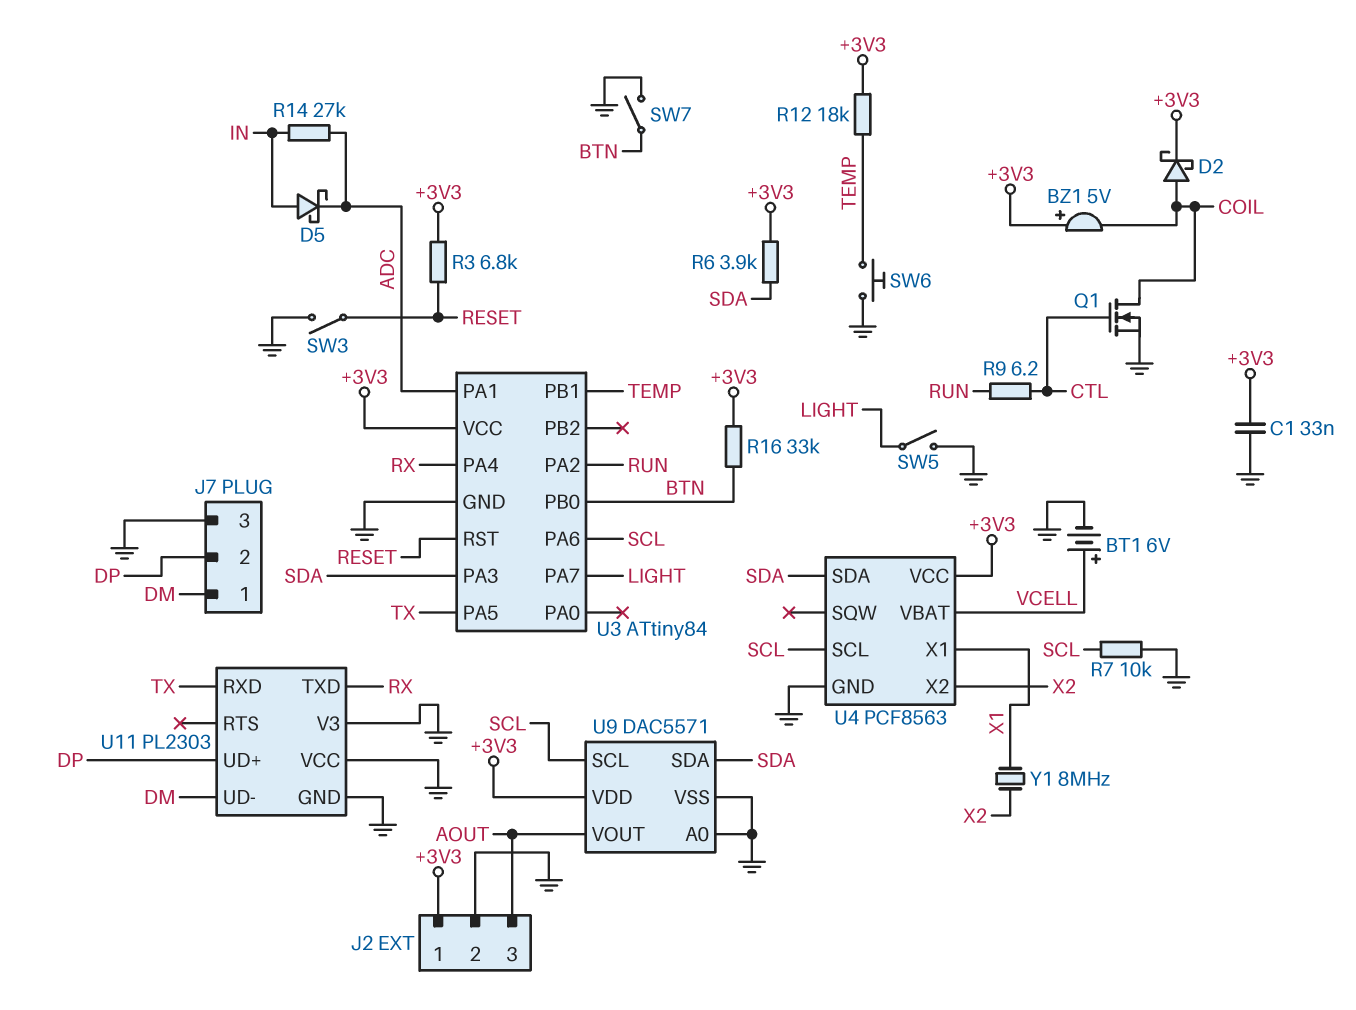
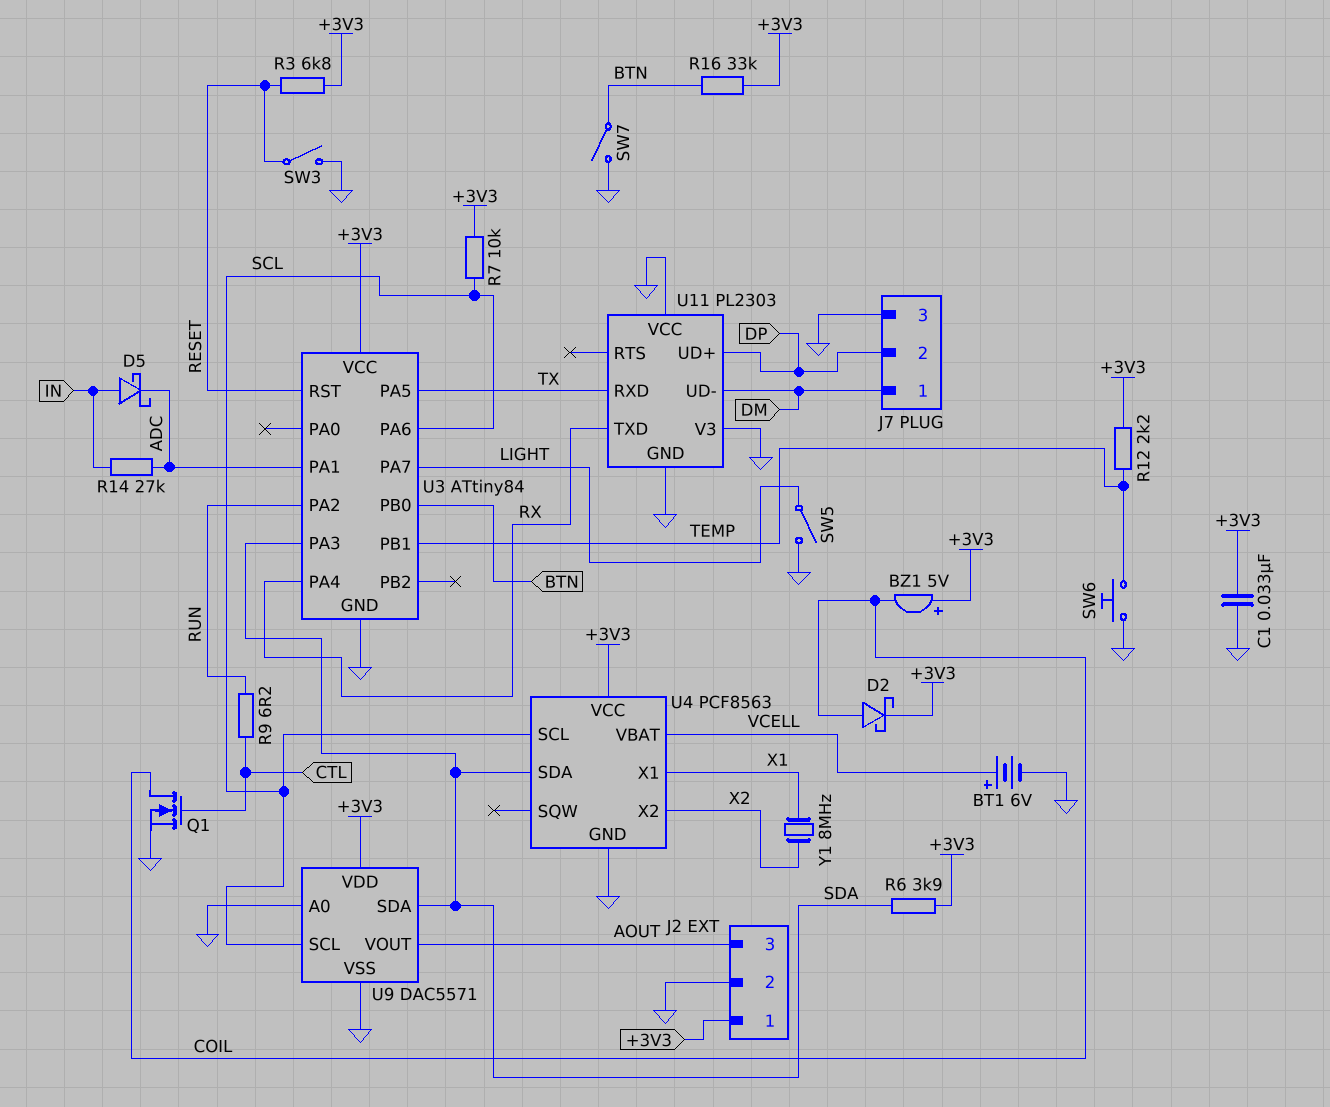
R7: 10k (GND, SCL) -> 10k (+3V3, SCL)
R12: 18k (+3V3, TEMP) -> 2.2k (+3V3, TEMP)

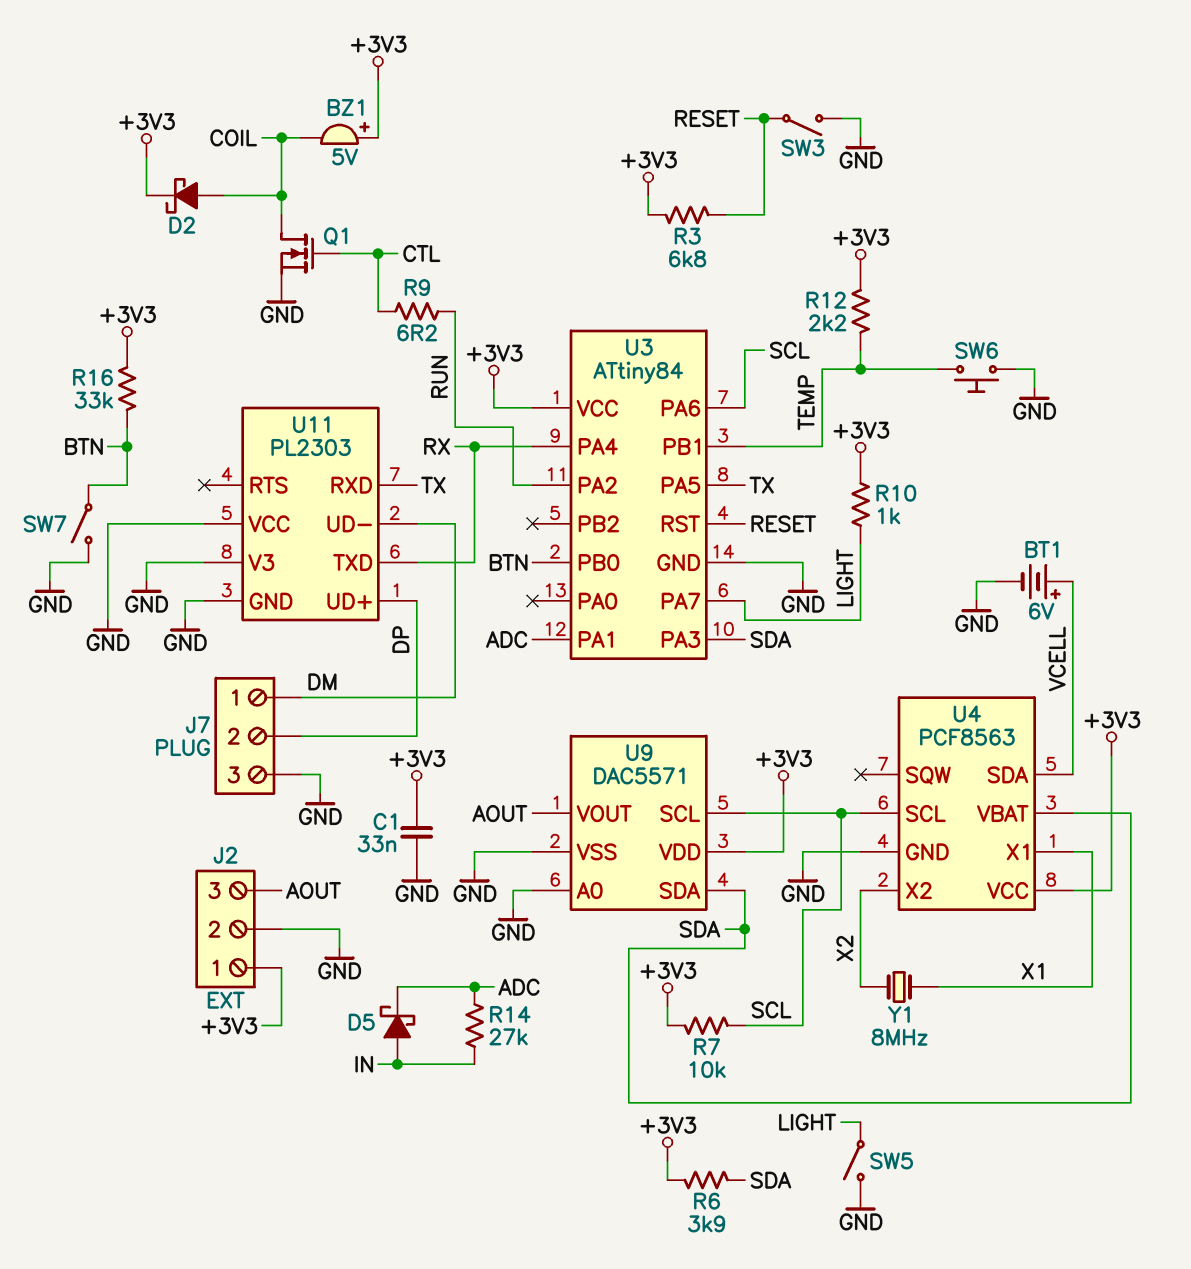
R10: none -> 1k (+3V3, LIGHT)
U4 pin SDA: SDA -> VCELL
U4 pin VBAT: VCELL -> SDA

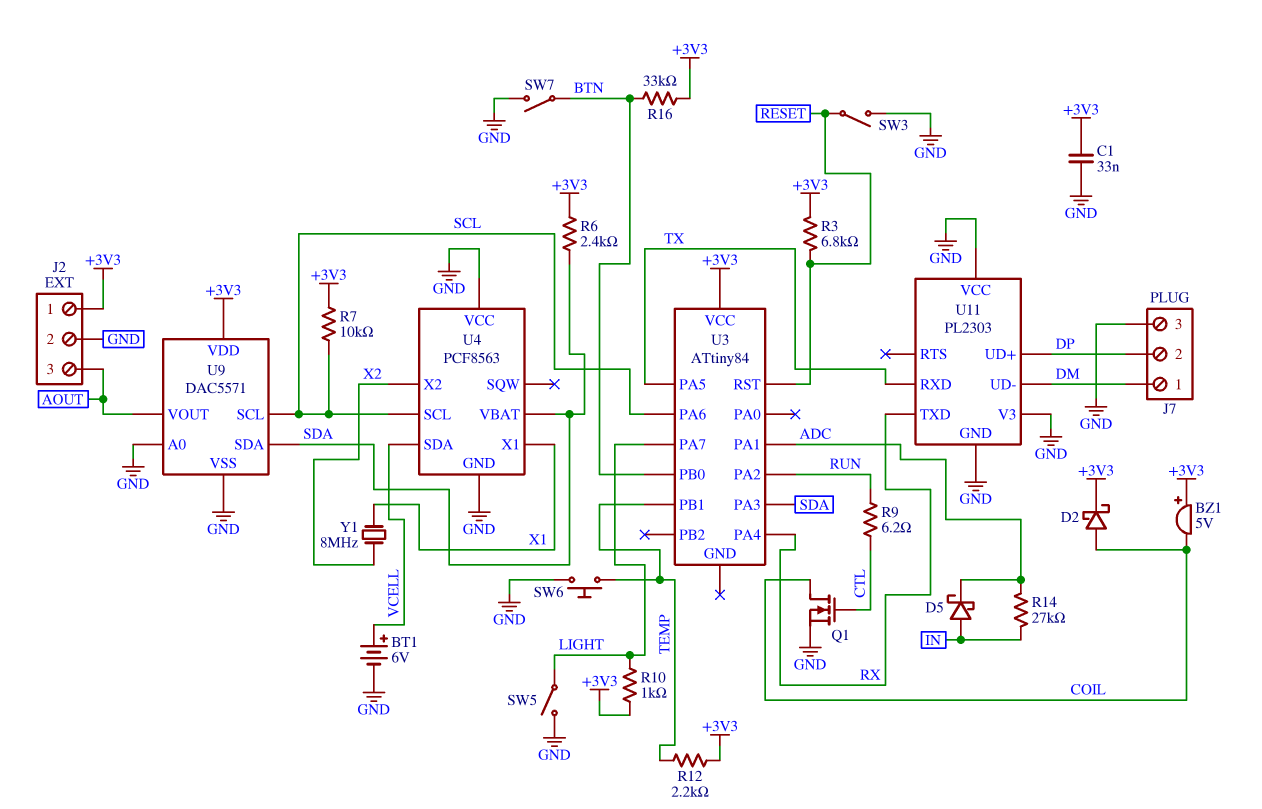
R6: 3.9k (+3V3, SDA) -> 2.4k (+3V3, SDA)
U3 pin GND: GND -> none
U4 pin VCC: +3V3 -> GND

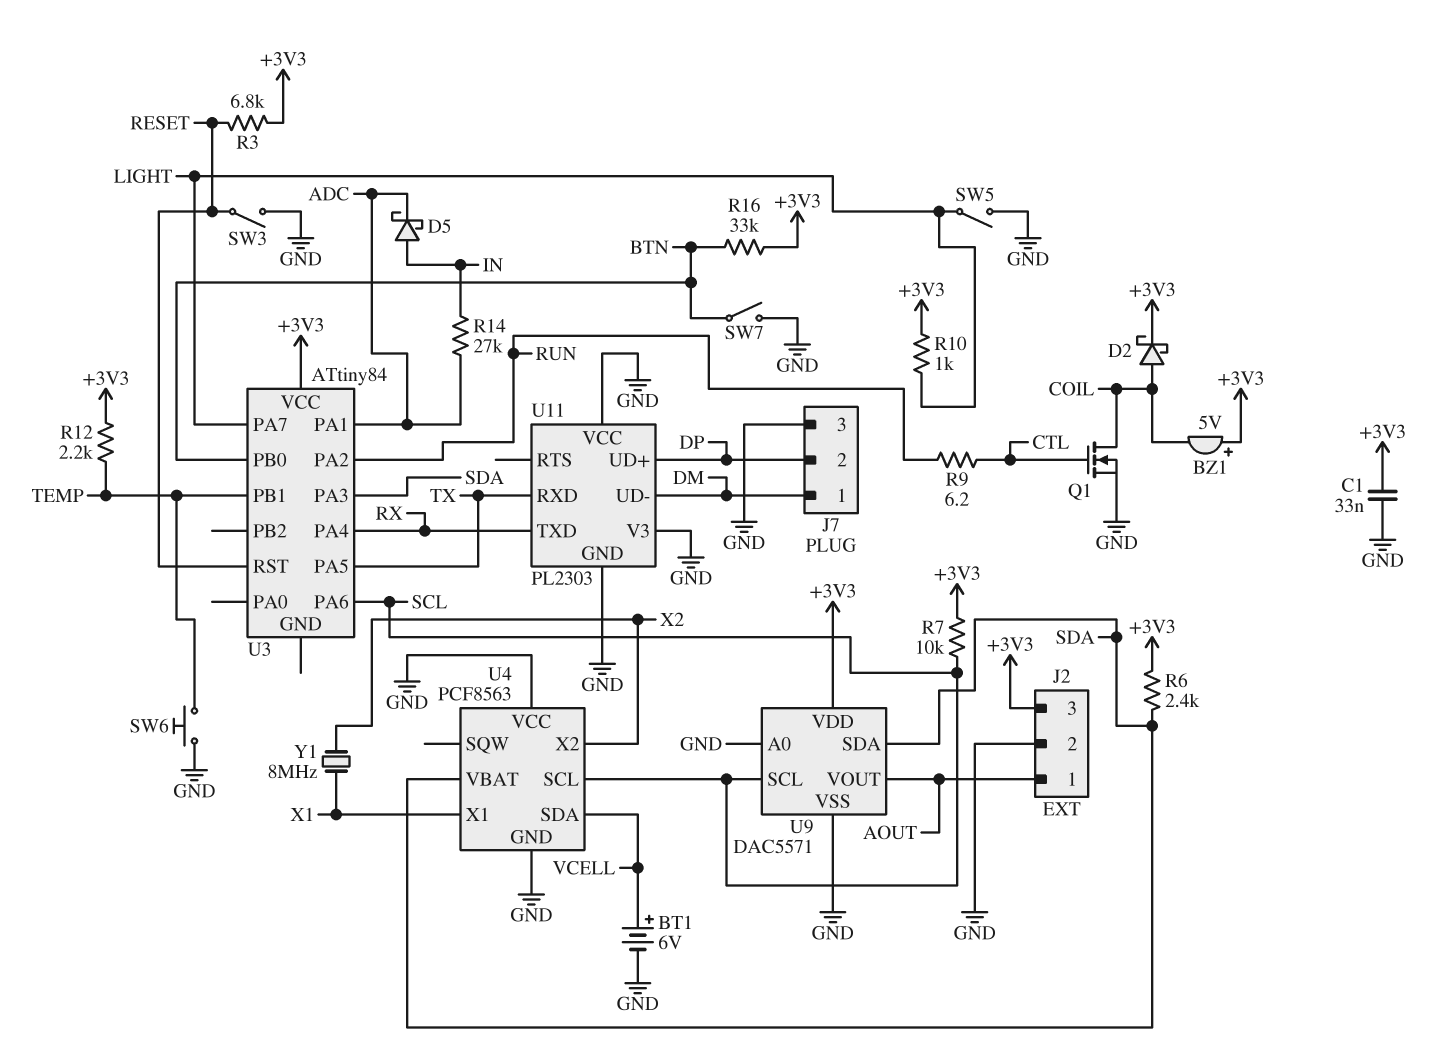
J2 pin 1: +3V3 -> AOUT
J2 pin 3: AOUT -> +3V3

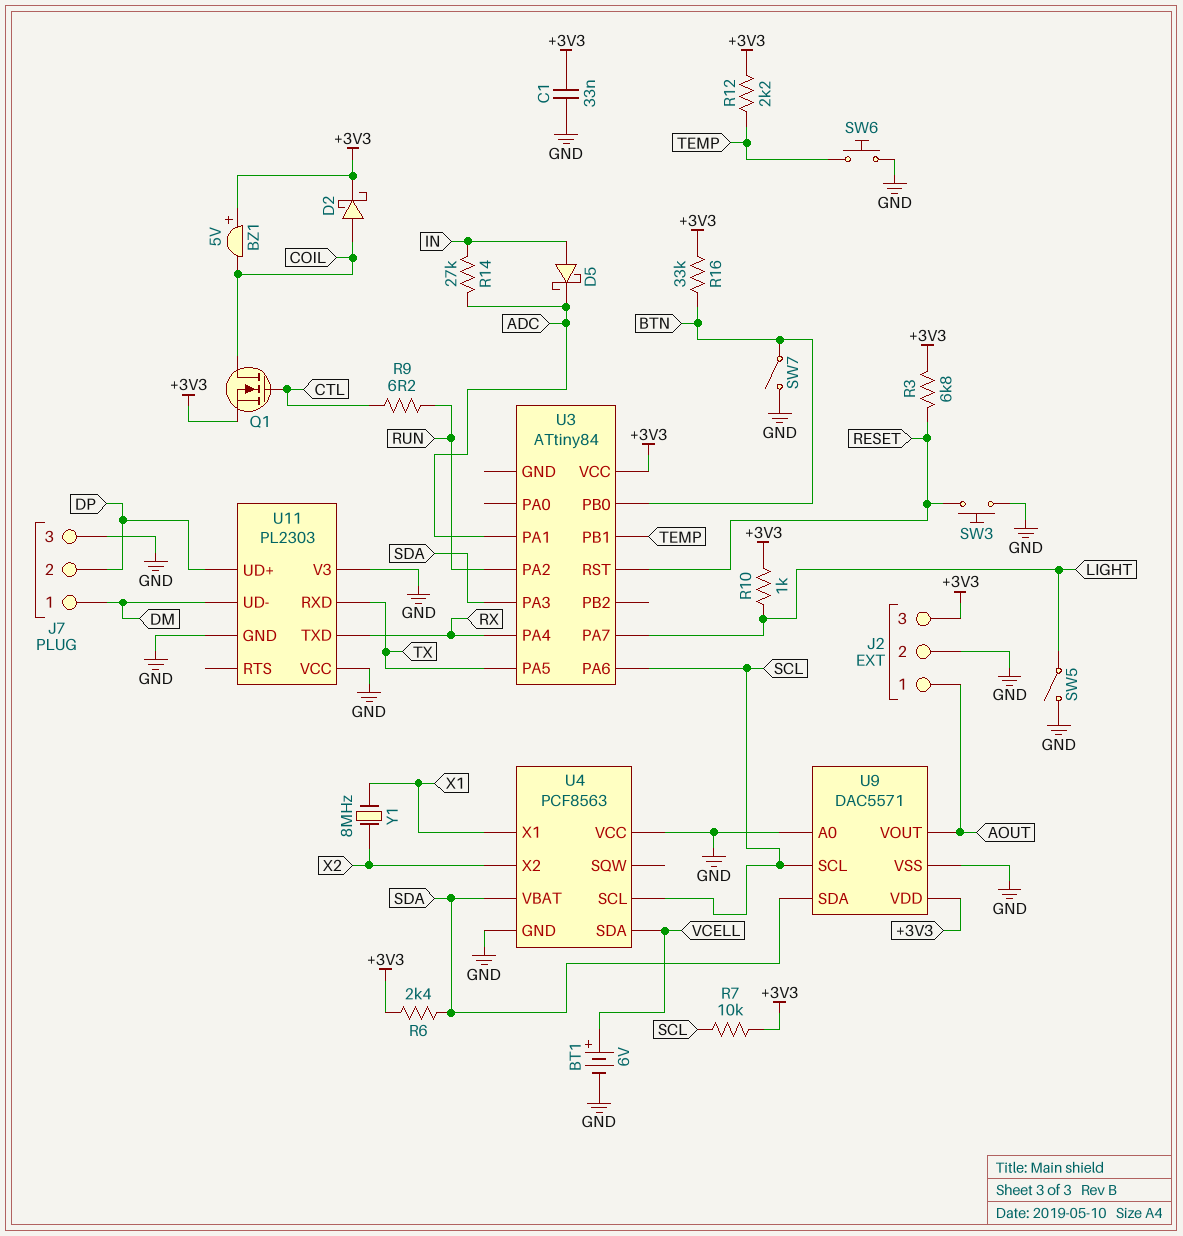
Q1: NMOS (G CTL, D COIL, S GND) -> NMOS (G CTL, D COIL, S +3V3)
SW3: switch (GND, RESET) -> button (GND, RESET)

